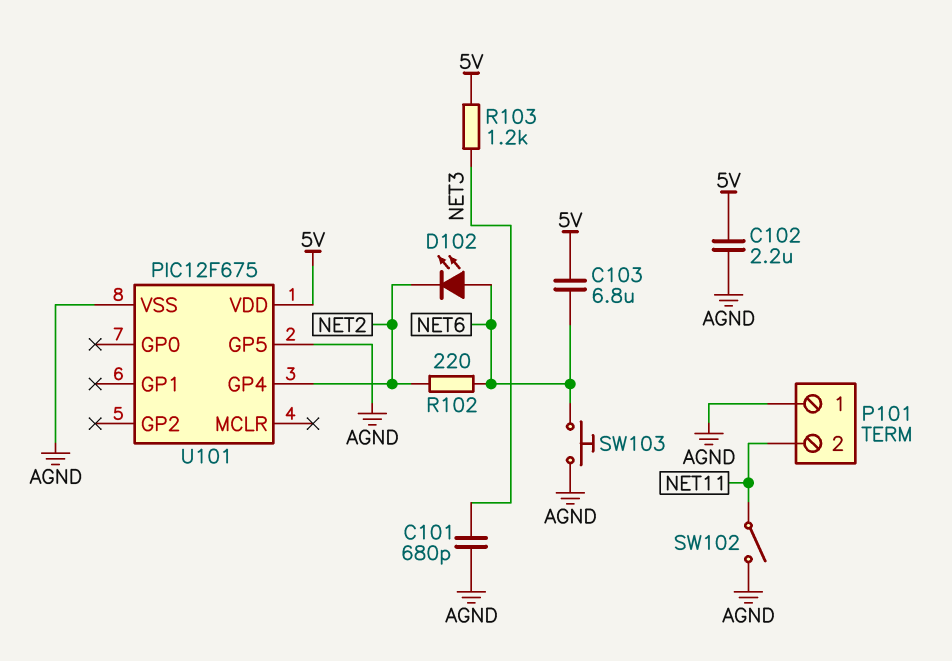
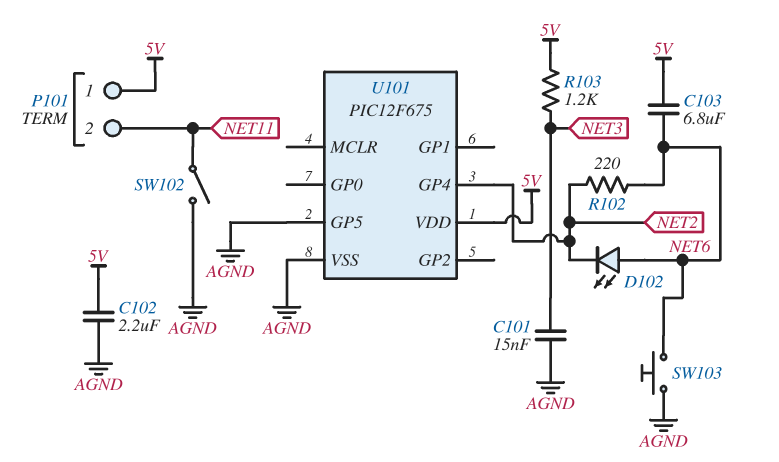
C101: 680pF (AGND, NET3) -> 15nF (AGND, NET3)
P101 pin 1: AGND -> 5V

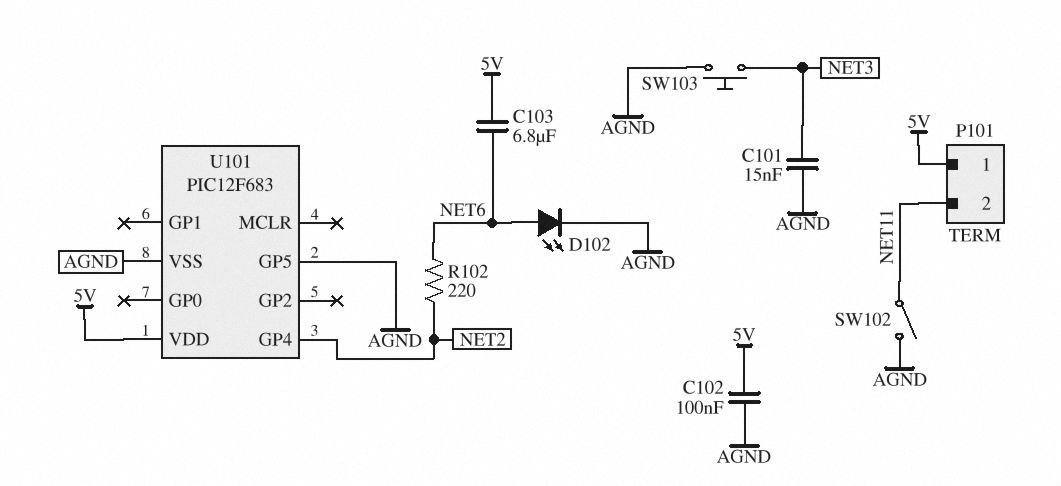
C102: 2.2uF (5V, AGND) -> 100nF (5V, AGND)
D102: LED (A NET6, K NET2) -> LED (A NET6, K AGND)
R103: 1.2k (5V, NET3) -> none
SW103: button (AGND, NET6) -> button (AGND, NET3)
U101: PIC12F675 -> PIC12F683

